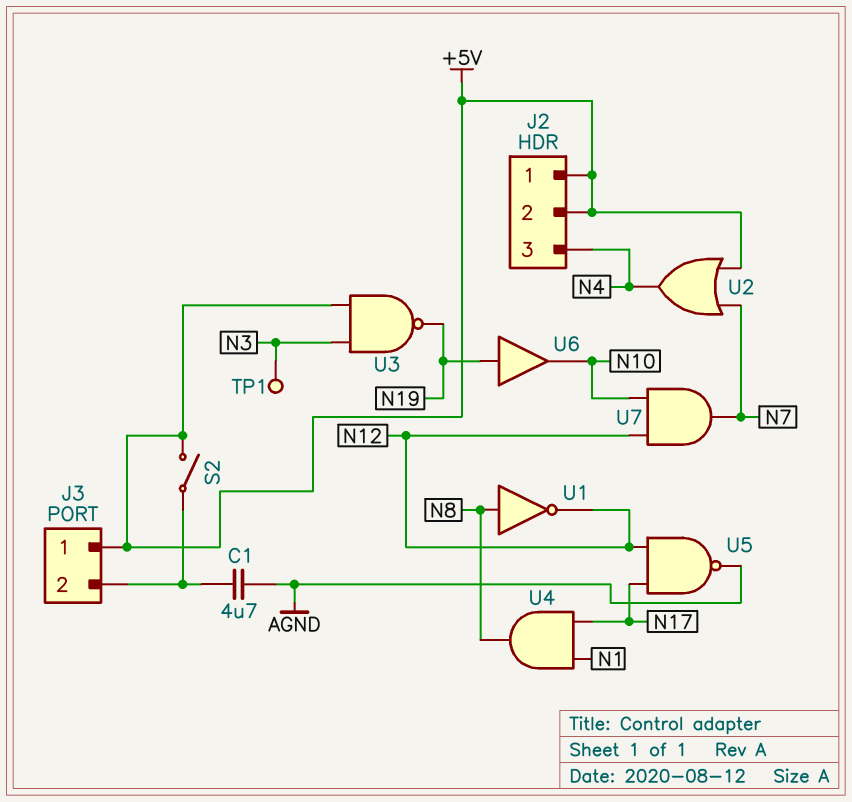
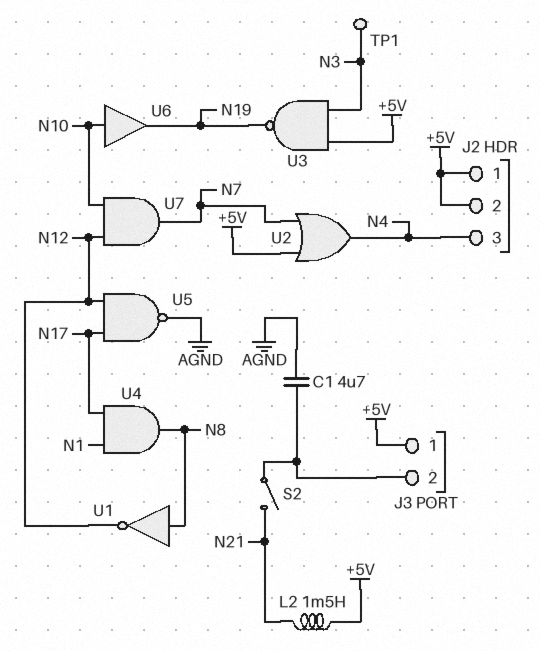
L2: none -> 1.5mH (+5V, N21)
S2: switch (+5V, J3/2) -> switch (J3/2, N21)
U6: buffer (in N19, out N10) -> buffer (in N10, out N19)

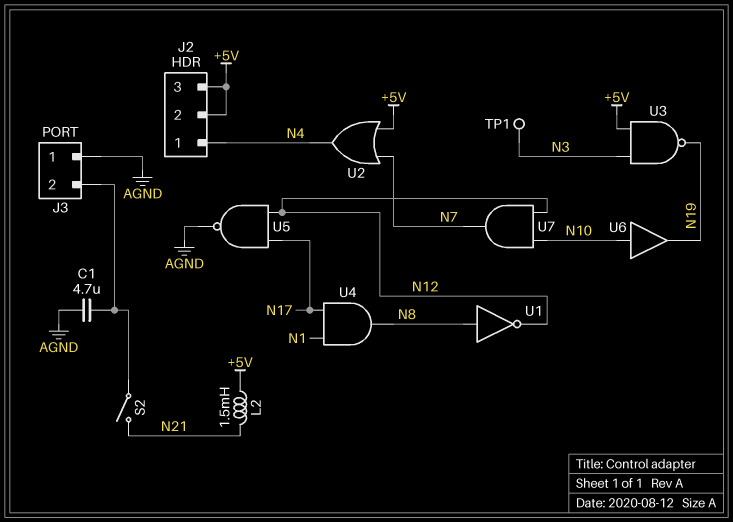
J2 pin 1: +5V -> N4
J2 pin 3: N4 -> +5V
J3 pin 1: +5V -> AGND

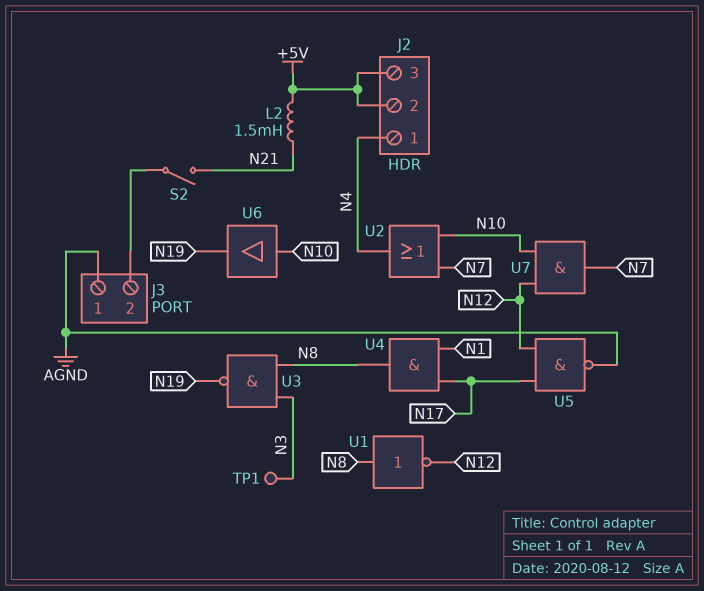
C1: 4.7uF (AGND, J3/2) -> none
U2: OR (in +5V, in N7, out N4) -> OR (in N7, in N10, out N4)
U3: NAND (in +5V, in N3, out N19) -> NAND (in N3, in N8, out N19)

